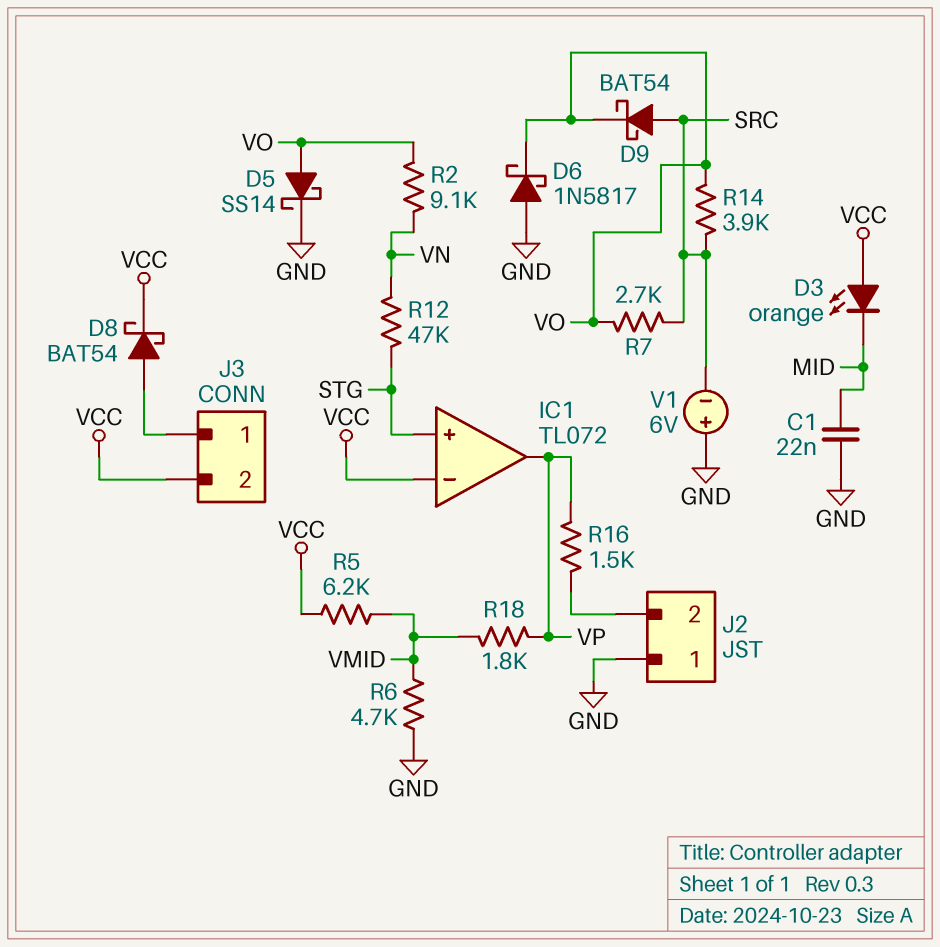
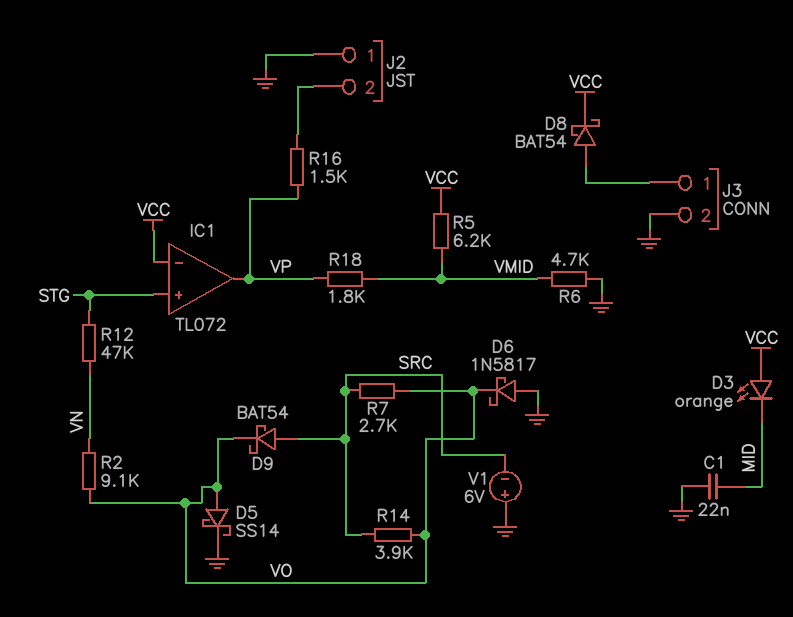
J3 pin 2: VCC -> GND

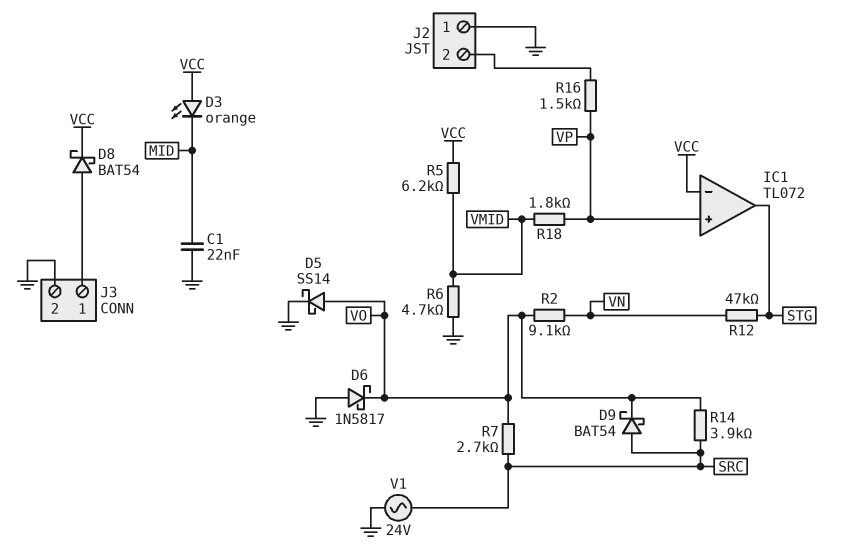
IC1 pin in+: STG -> VP
IC1 pin out: VP -> STG
V1: 6V (plus GND, minus SRC) -> AC 24V (GND, SRC)

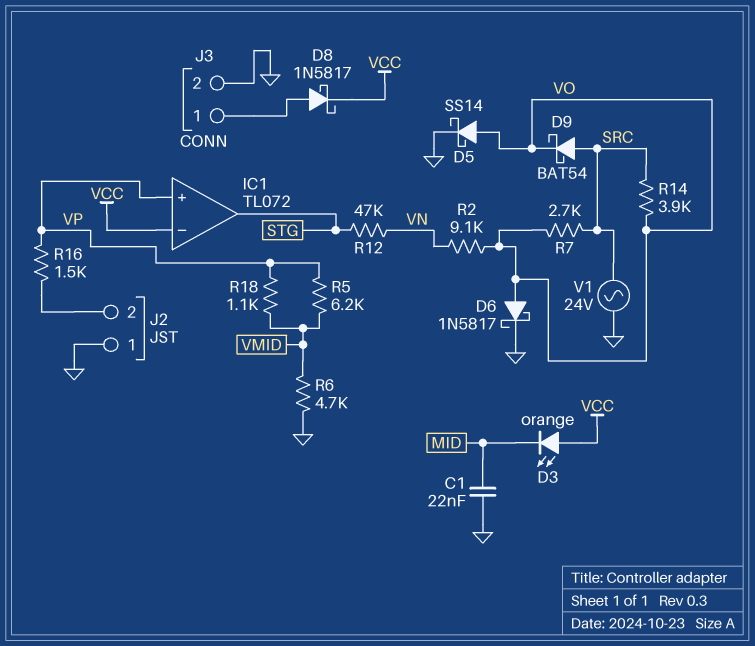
D6: schottky 1N5817 (A GND, K VO) -> schottky 1N5817 (A VO, K GND)
D8: schottky BAT54 (A J3/1, K VCC) -> schottky 1N5817 (A J3/1, K VCC)
R5: 6.2k (VCC, VMID) -> 6.2k (VMID, VP)
R18: 1.8k (VMID, VP) -> 1.1k (VMID, VP)

